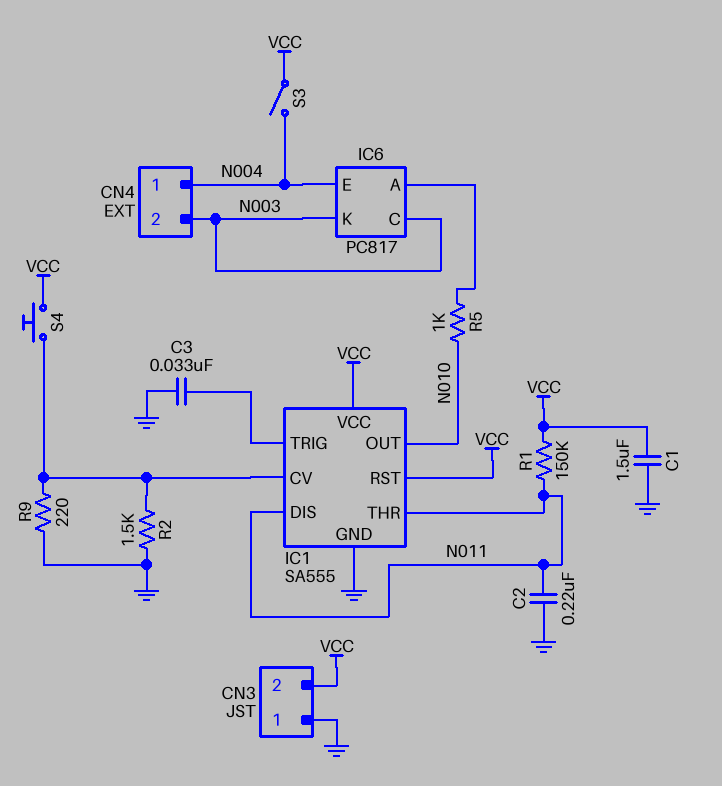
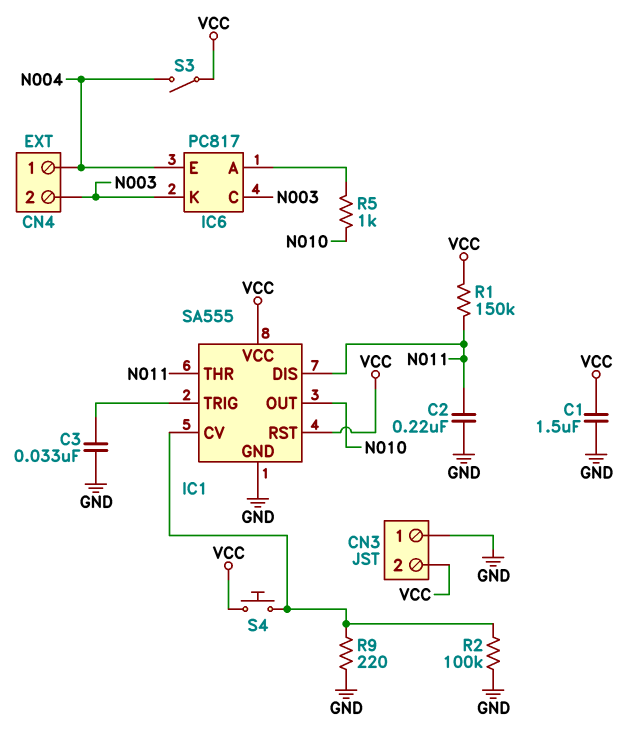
R2: 1.5k (GND, IC1/CV) -> 100k (GND, IC1/CV)

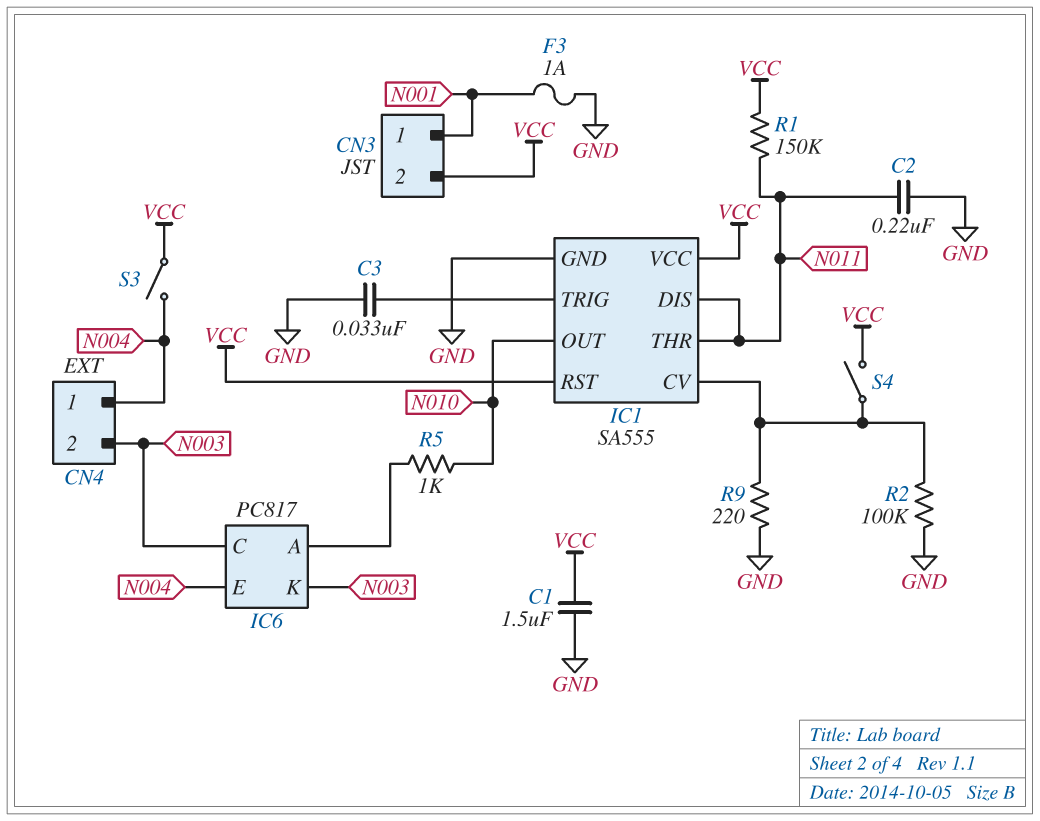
CN3 pin 1: GND -> N001
F3: none -> 1A (GND, N001)
S4: button (IC1/CV, VCC) -> switch (IC1/CV, VCC)

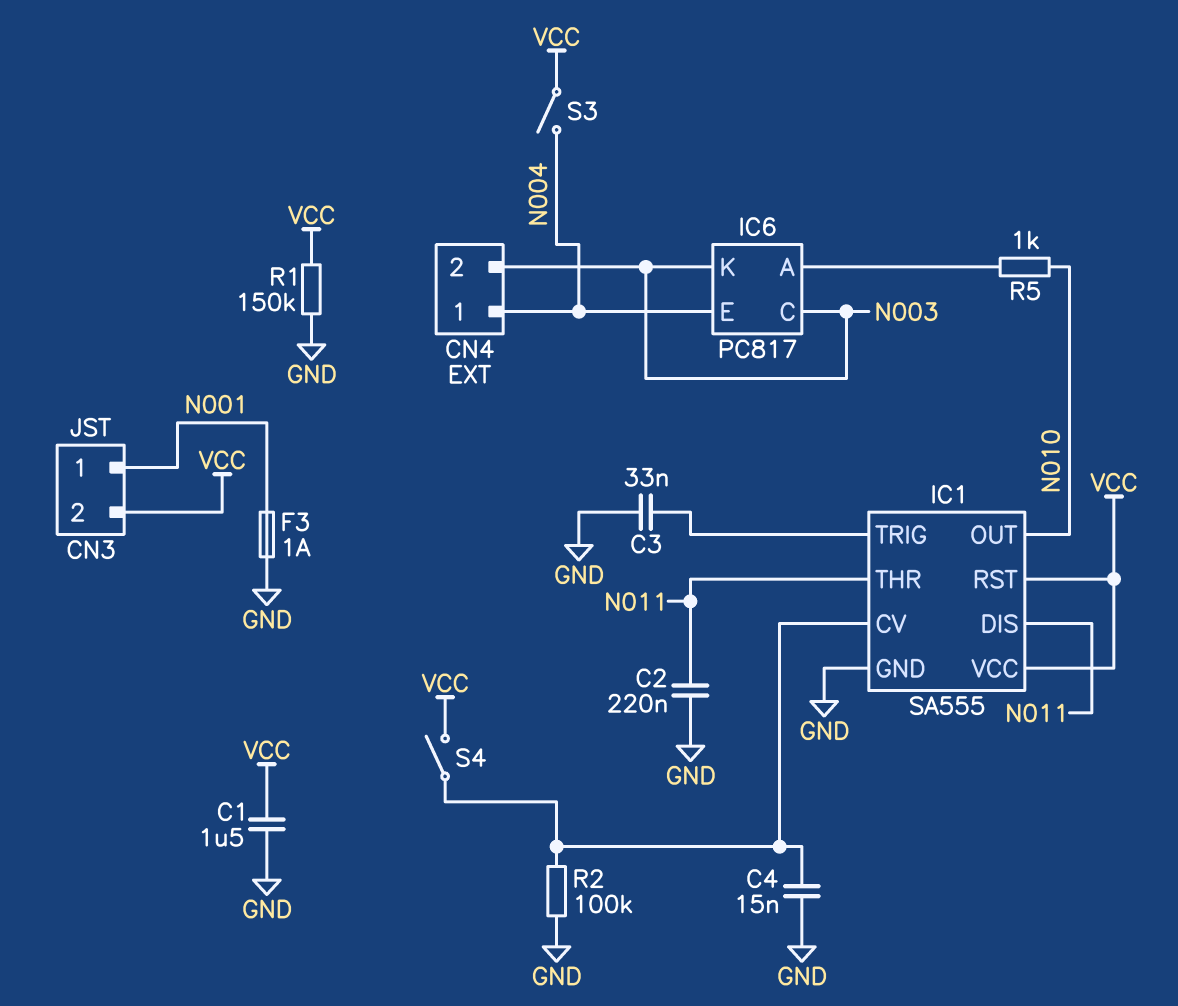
C4: none -> 15nF (GND, IC1/CV)
R1: 150k (N011, VCC) -> 150k (GND, VCC)
R9: 220 (GND, IC1/CV) -> none

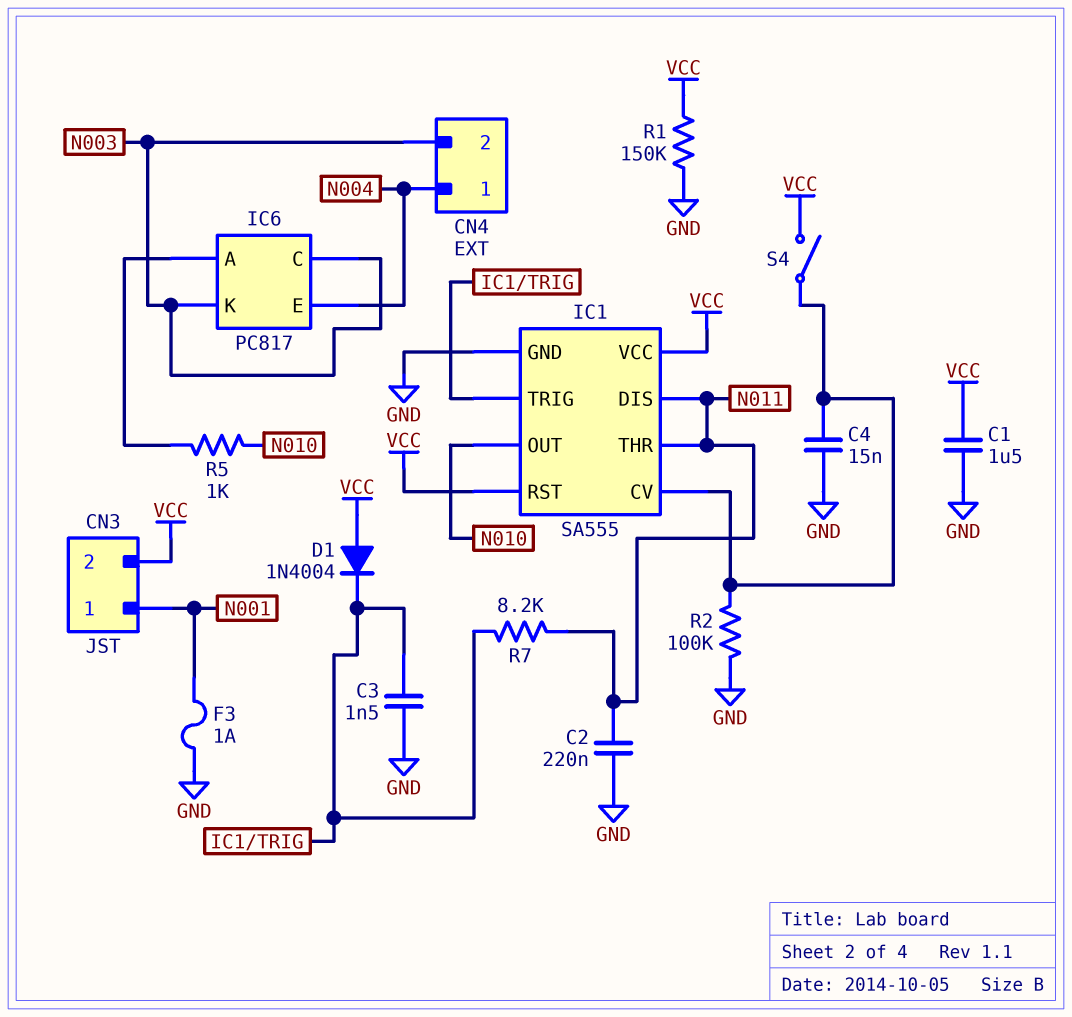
C3: 33nF (GND, IC1/TRIG) -> 1.5nF (GND, IC1/TRIG)
D1: none -> diode 1N4004 (A VCC, K IC1/TRIG)
R7: none -> 8.2k (IC1/TRIG, N011)
S3: switch (N004, VCC) -> none

